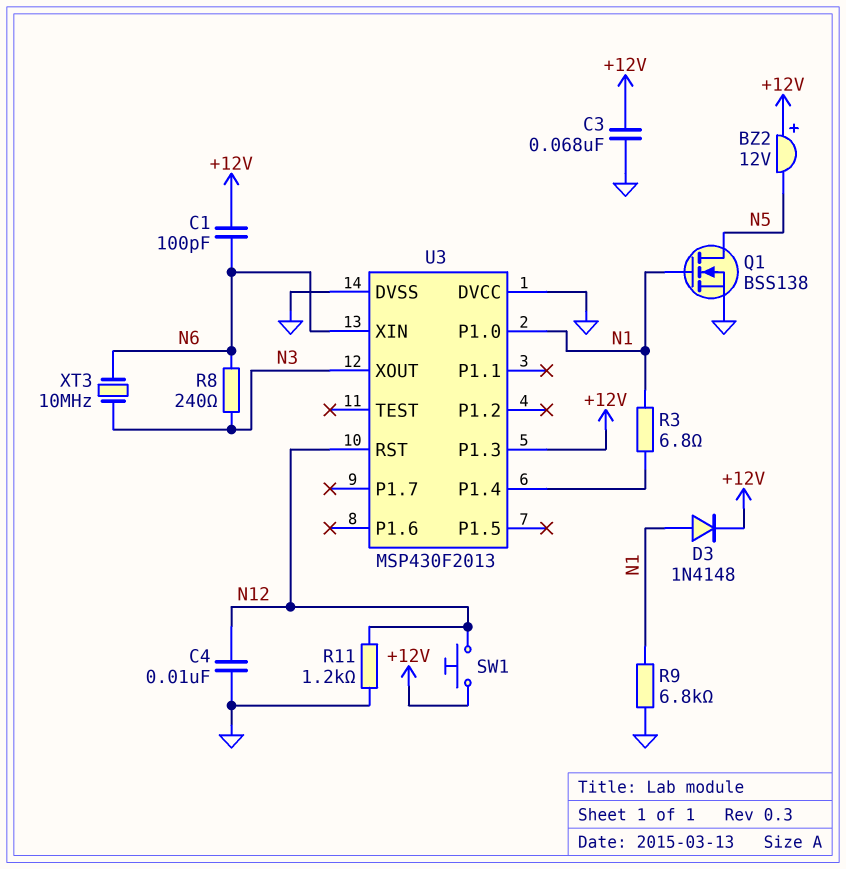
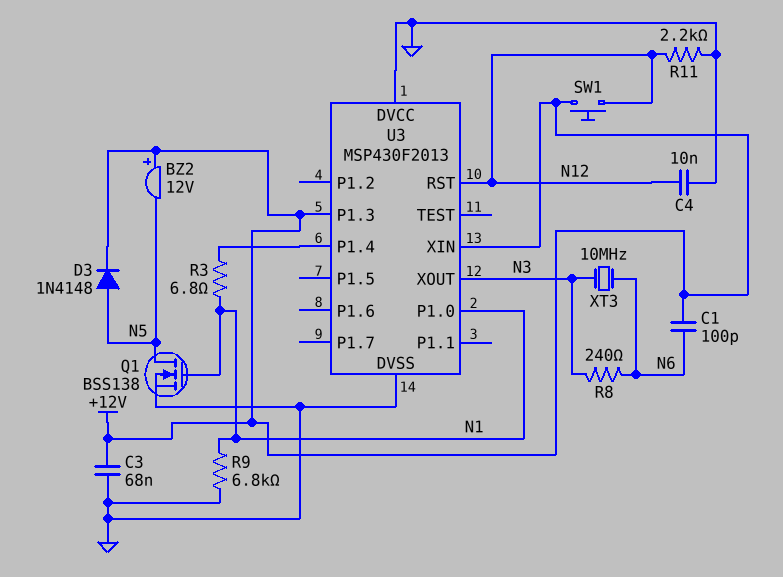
D3: diode 1N4148 (A N1, K +12V) -> diode 1N4148 (A N5, K +12V)
R11: 1.2k (GND, N12) -> 2.2k (GND, N12)
U3 pin XIN: N6 -> +12V

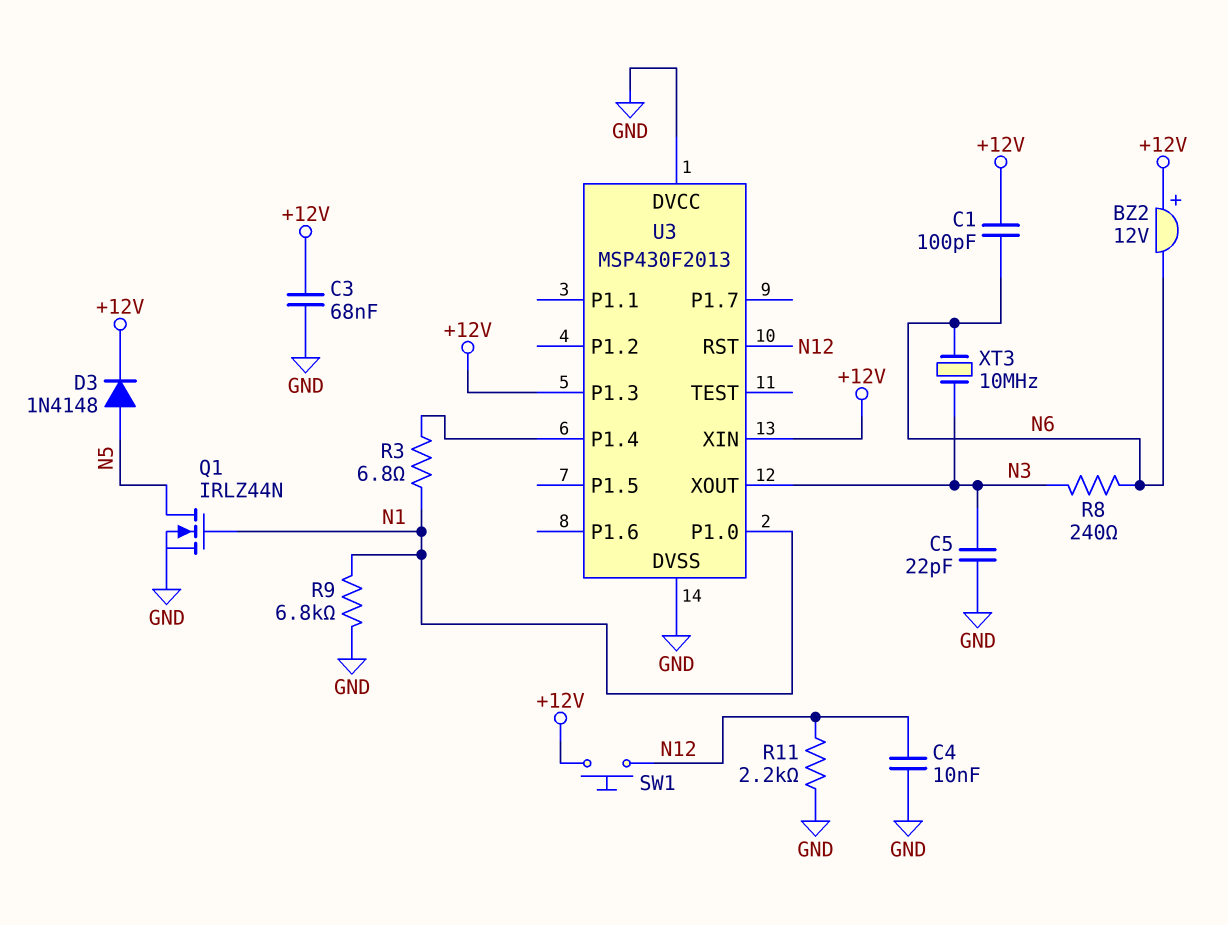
BZ2: buzzer 12V (plus +12V, minus N5) -> buzzer 12V (plus +12V, minus N6)
C5: none -> 22pF (GND, N3)
Q1: NMOS BSS138 (G N1, D N5, S GND) -> NMOS IRLZ44N (G N1, D N5, S GND)

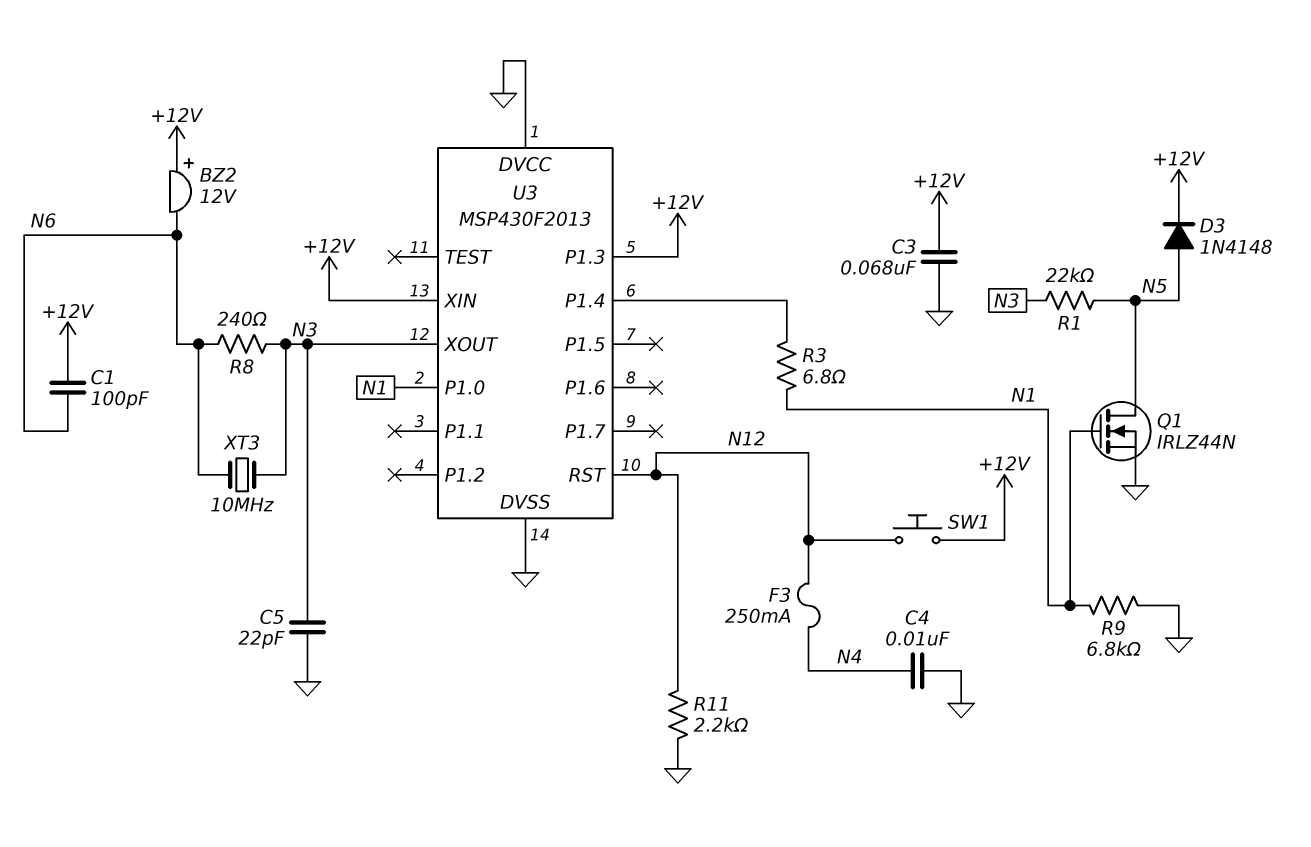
C4: 10nF (GND, N12) -> 10nF (GND, N4)
F3: none -> 250mA (N4, N12)
R1: none -> 22k (N3, N5)

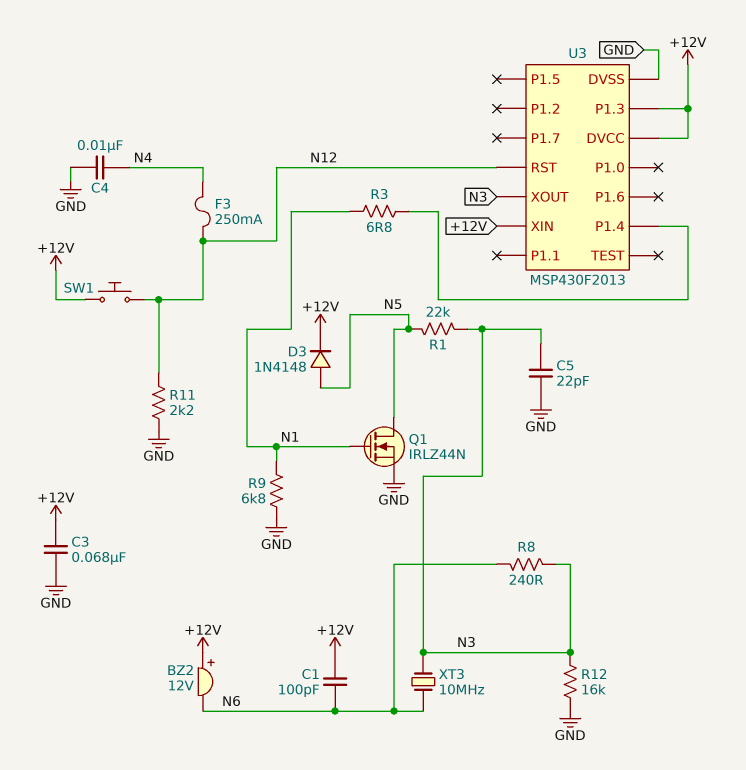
R12: none -> 16k (GND, N3)
U3 pin DVCC: GND -> +12V
U3 pin P1.0: N1 -> none

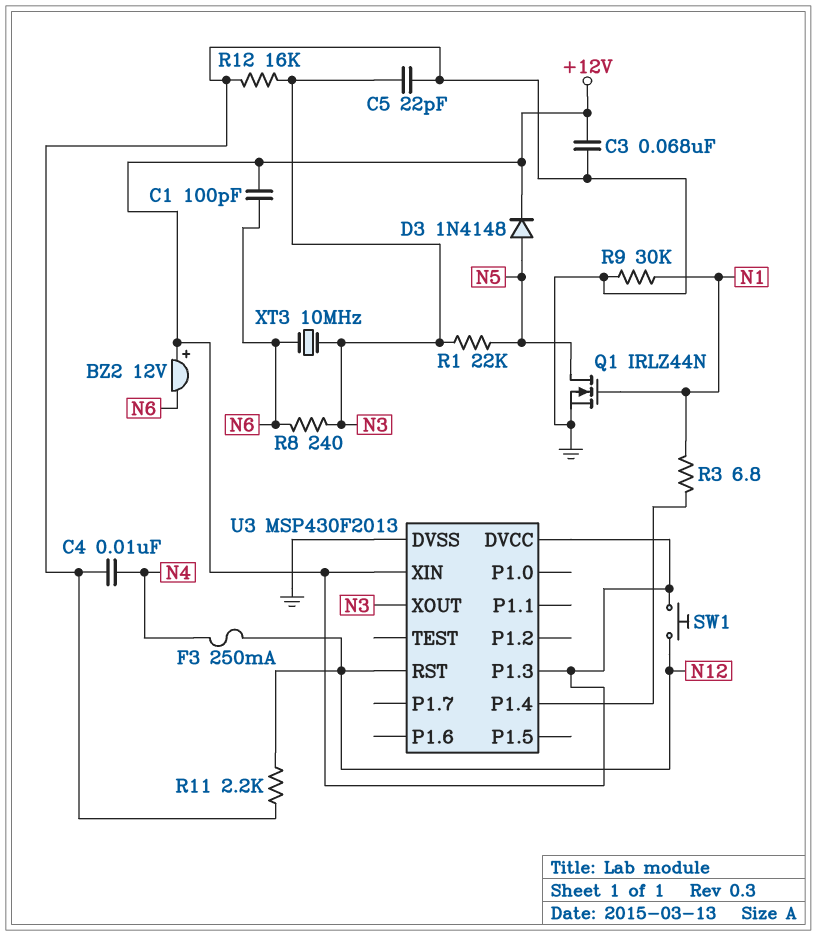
R9: 6.8k (GND, N1) -> 30k (GND, N1)

